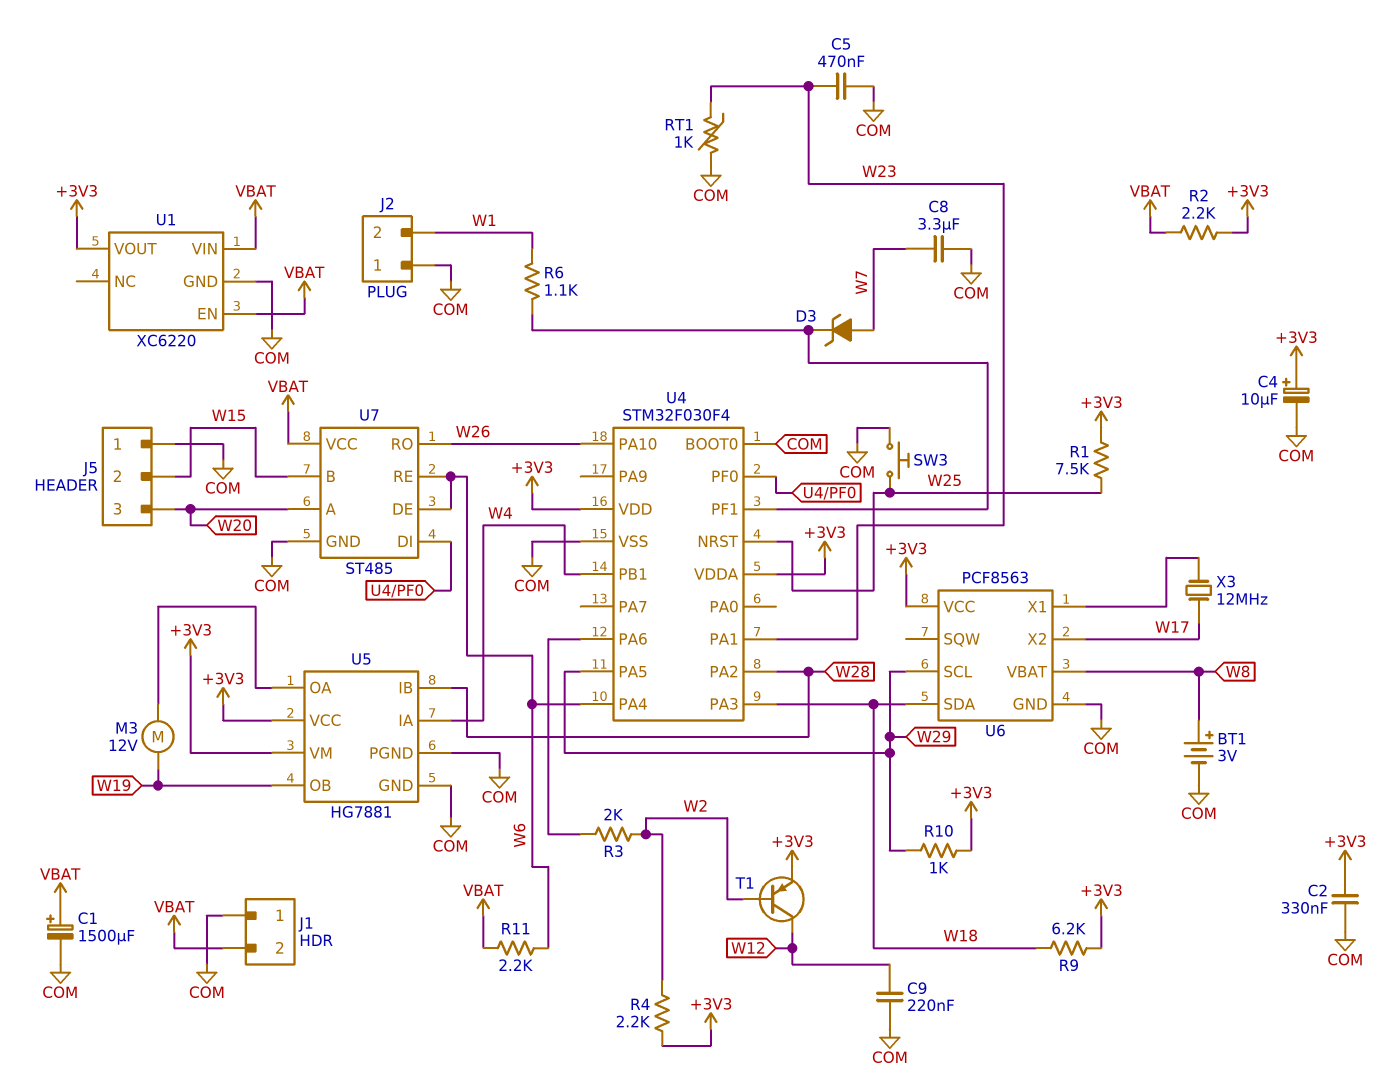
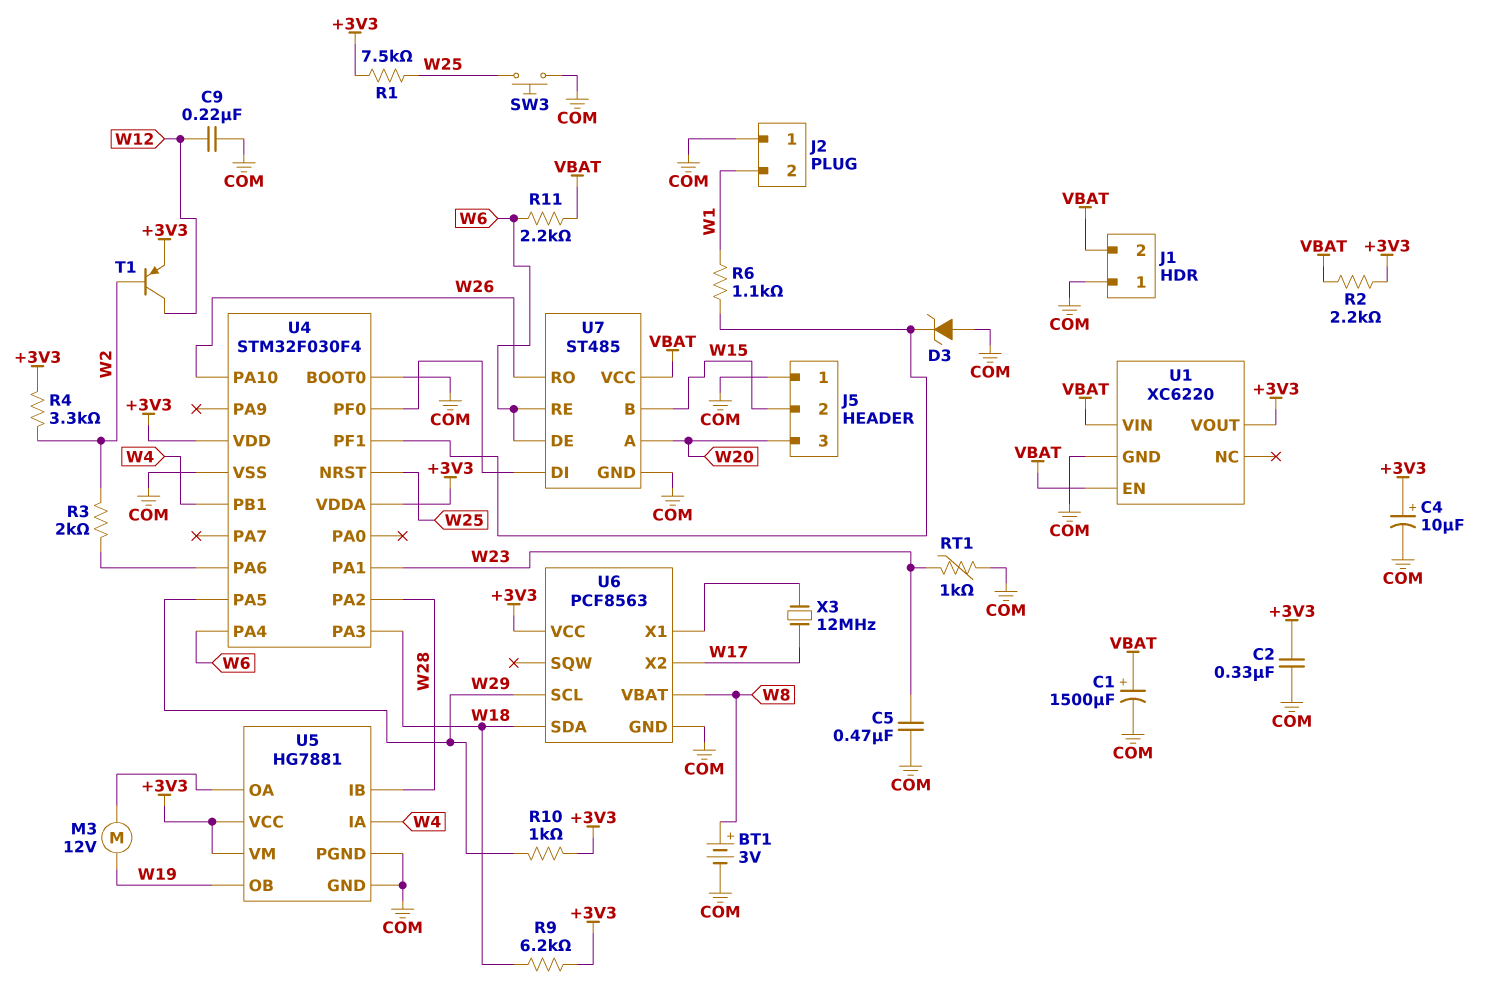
C8: 3.3uF (COM, W7) -> none
D3: zener (A W7, K U4/PF1) -> zener (A COM, K U4/PF1)
R4: 2.2k (+3V3, W2) -> 3.3k (+3V3, W2)

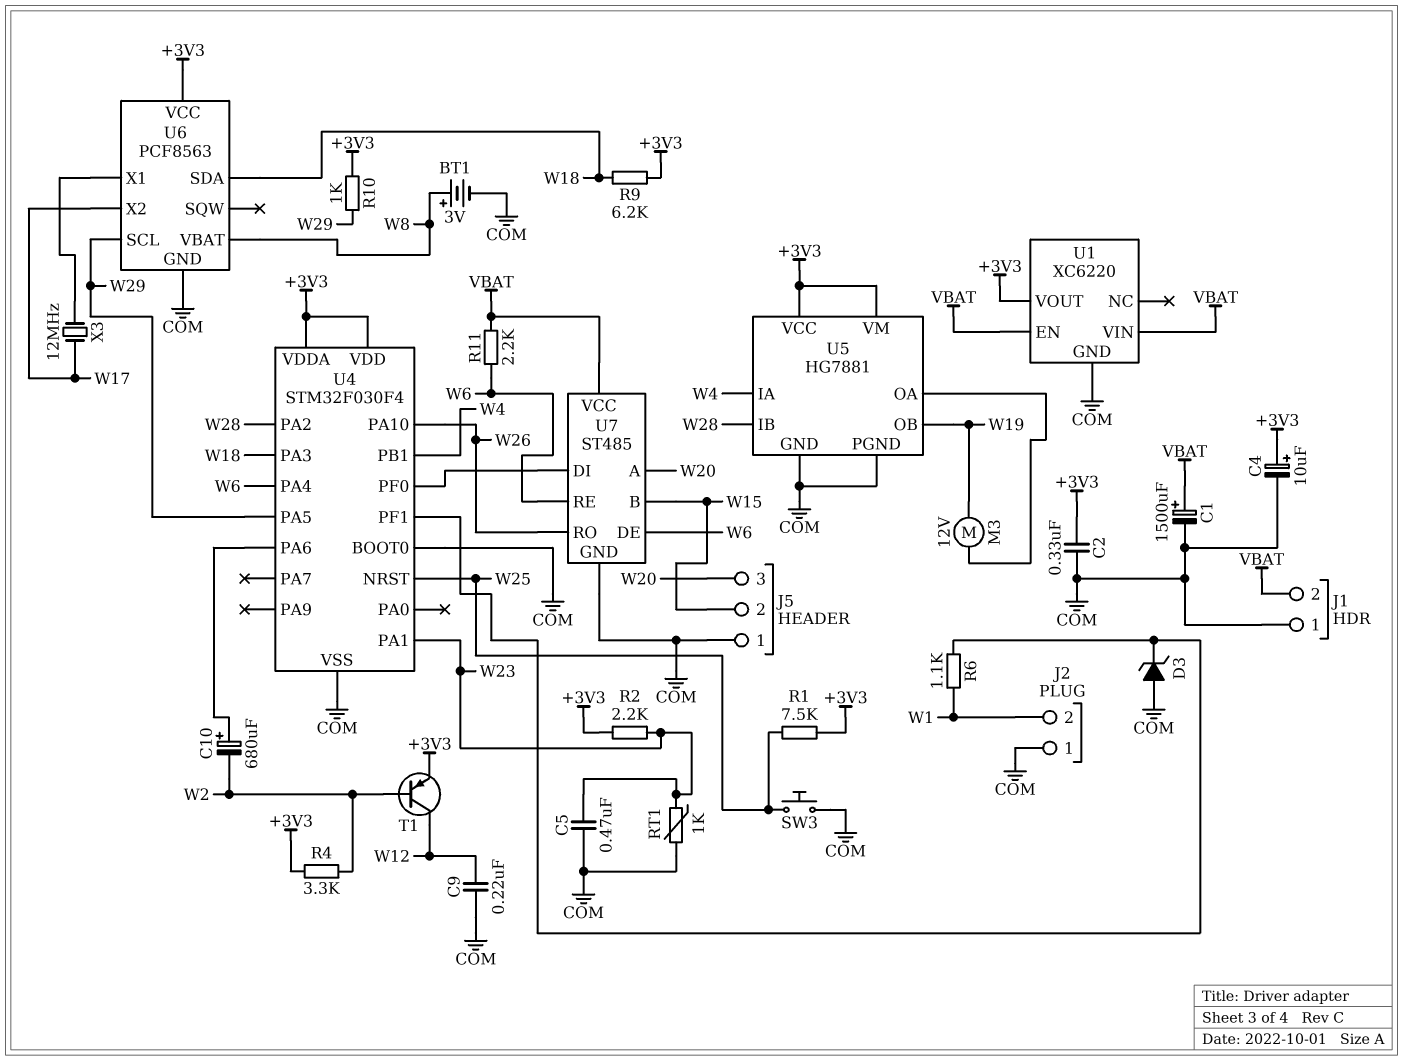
C10: none -> 680uF (plus U4/PA6, minus W2)
R2: 2.2k (+3V3, VBAT) -> 2.2k (+3V3, W23)
R3: 2k (U4/PA6, W2) -> none

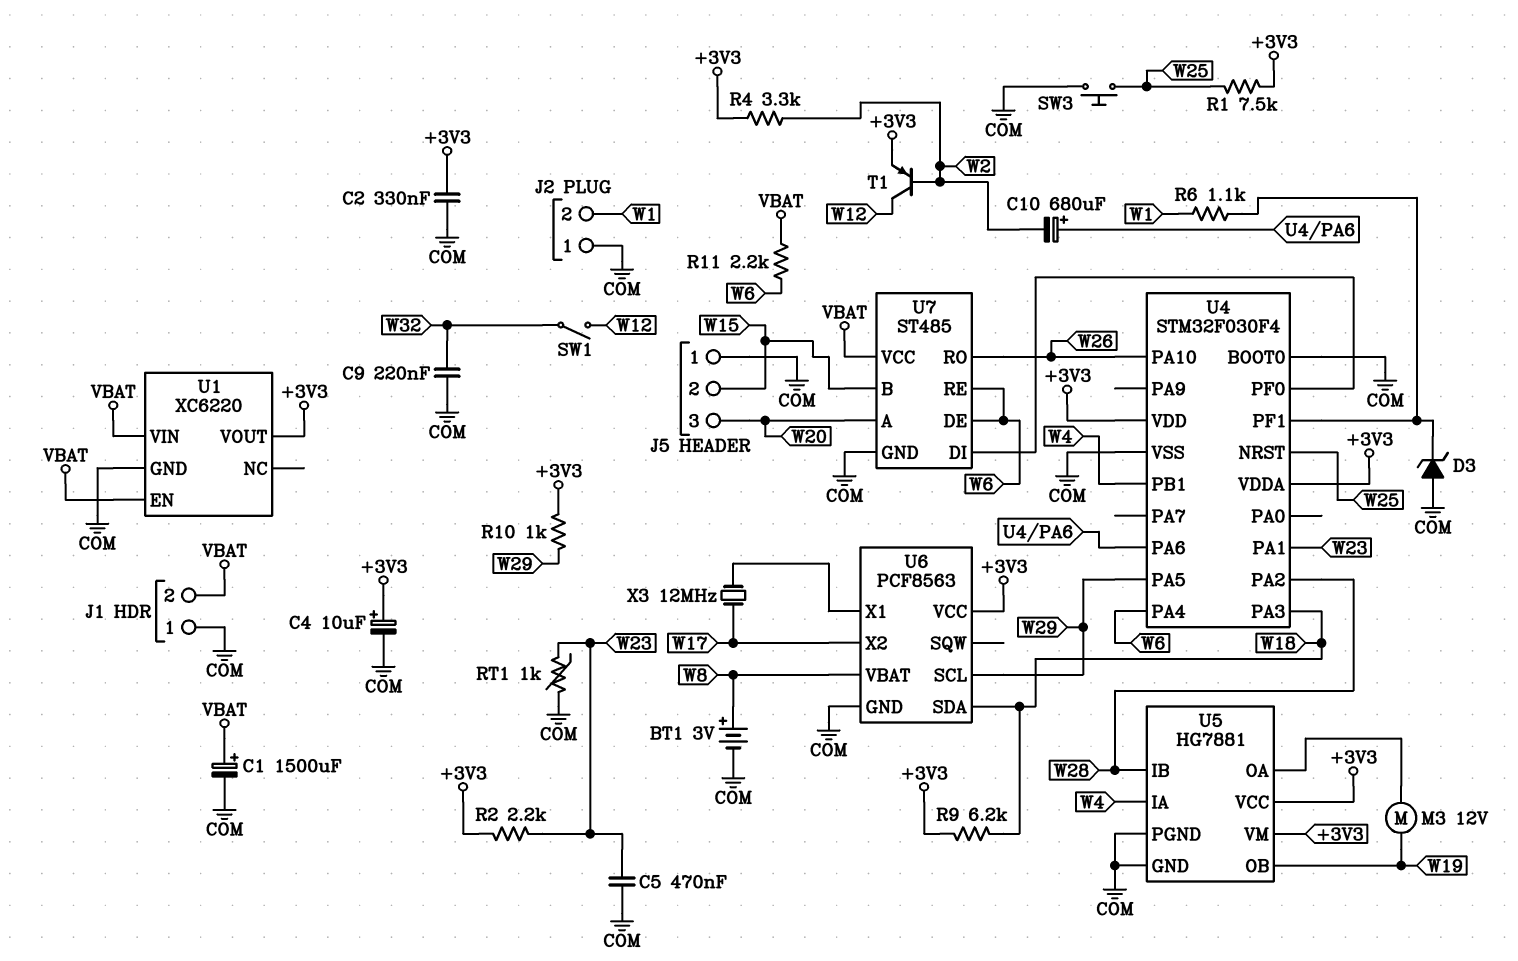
C9: 220nF (COM, W12) -> 220nF (COM, W32)
SW1: none -> switch (W12, W32)

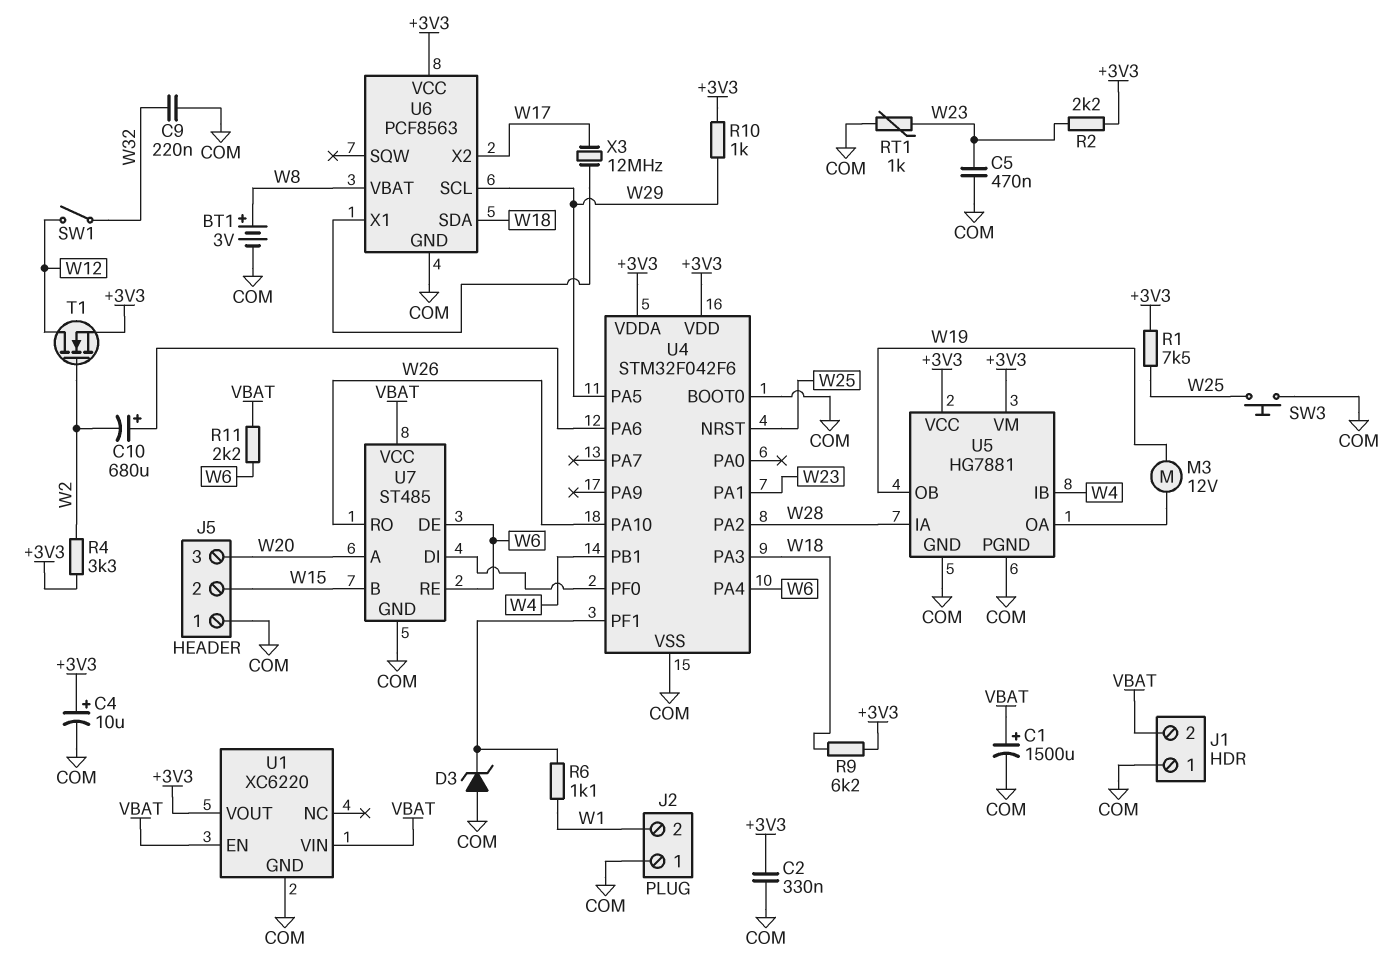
T1: PNP (B W2, C W12, E +3V3) -> NMOS (G W2, D W12, S +3V3)
U4: STM32F030F4 -> STM32F042F6
U5 pin IA: W4 -> W28
U5 pin IB: W28 -> W4

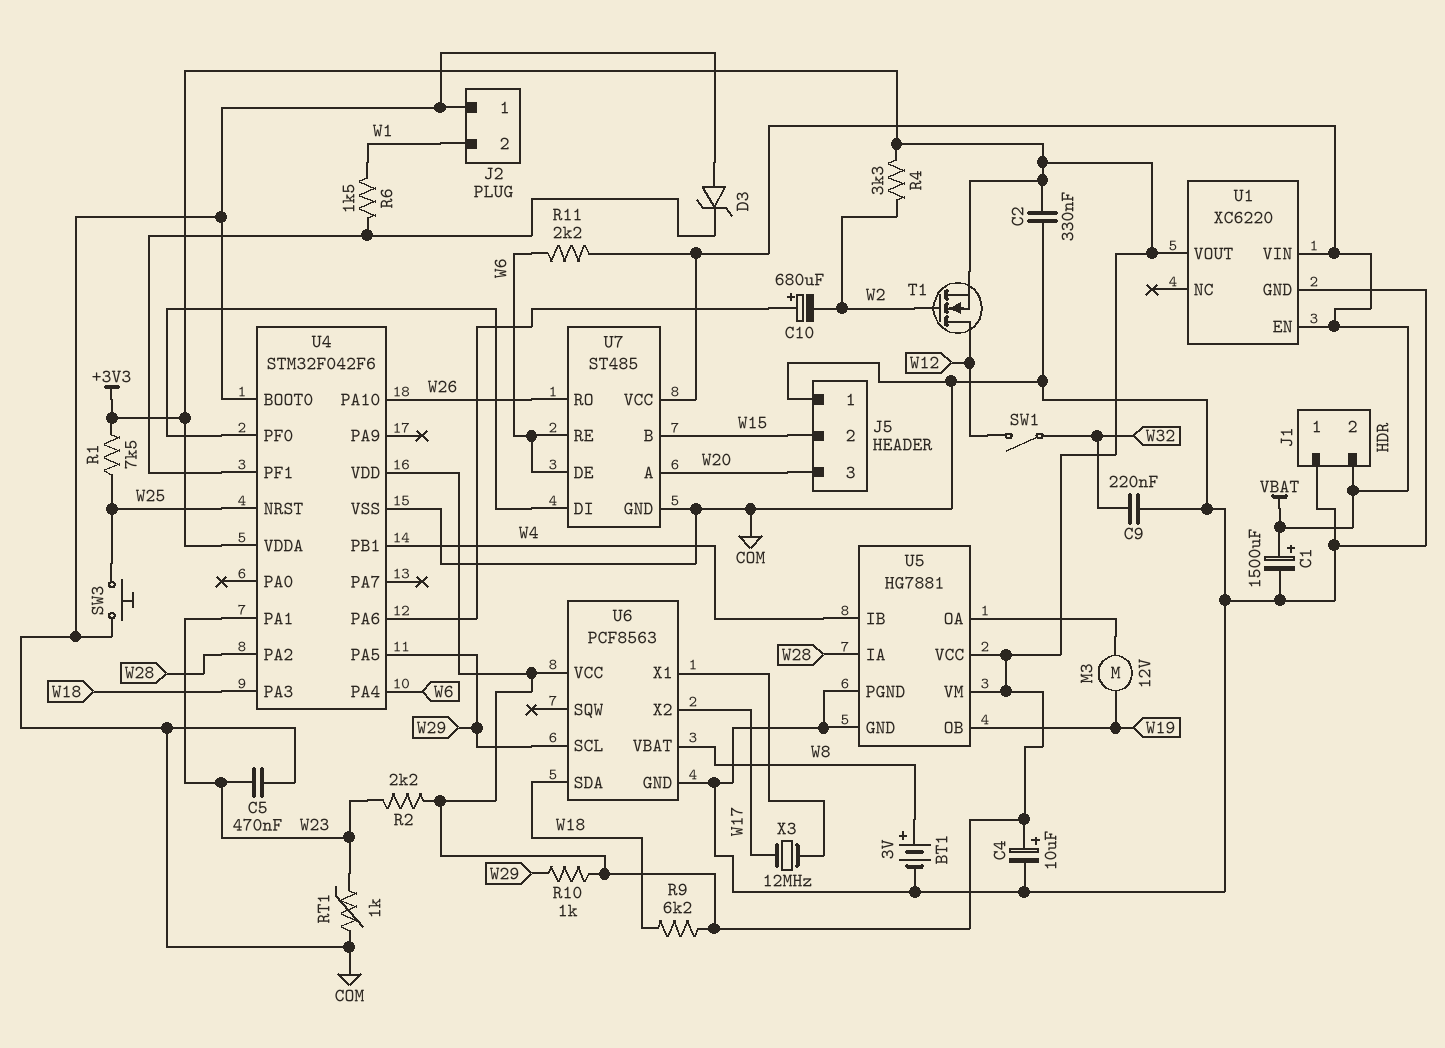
R6: 1.1k (U4/PF1, W1) -> 1.5k (U4/PF1, W1)

